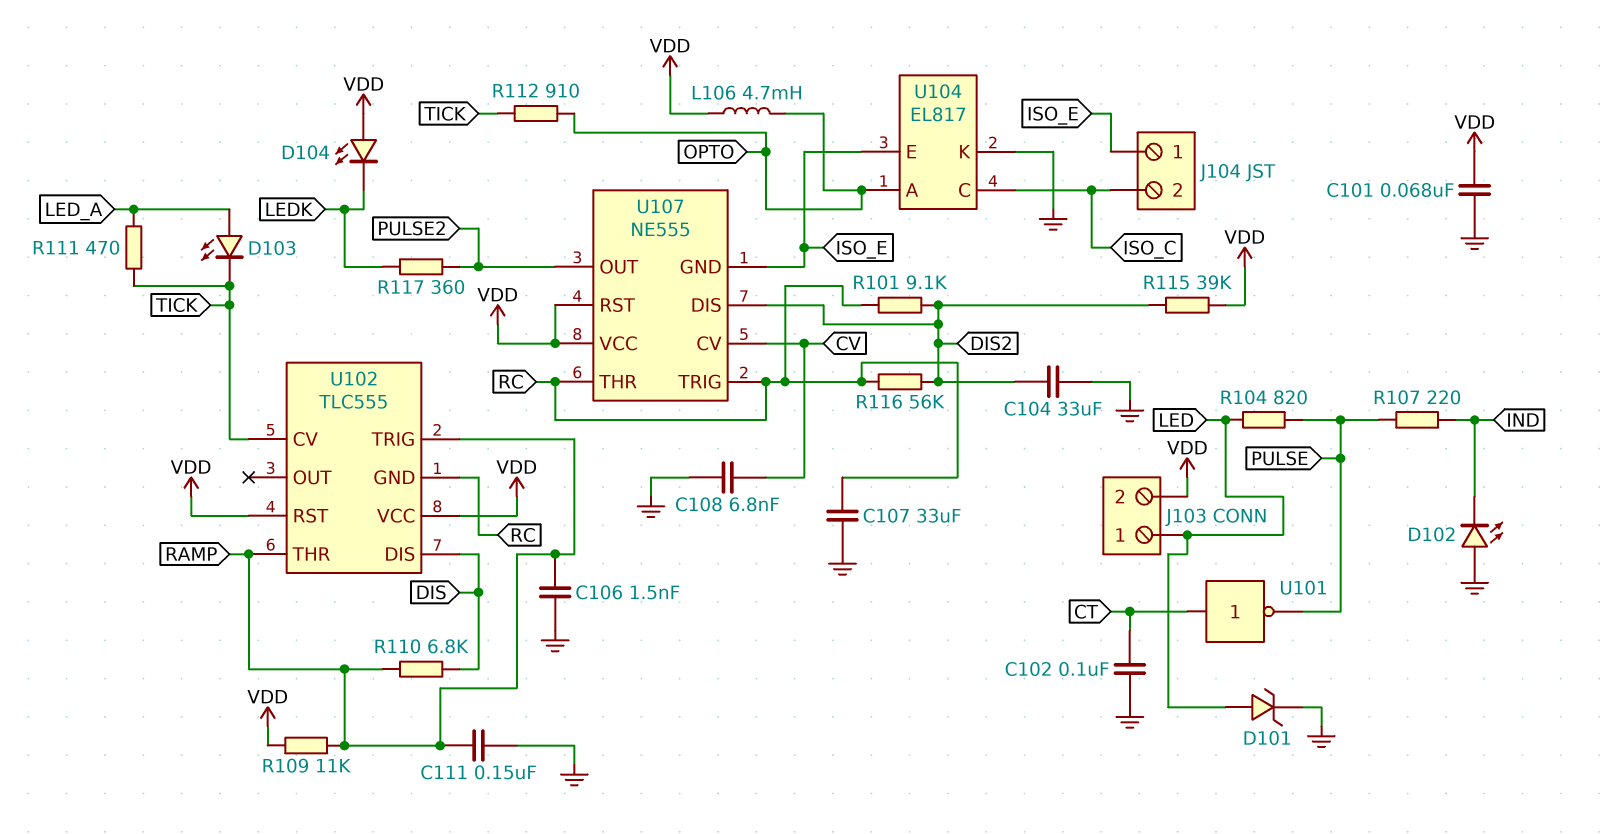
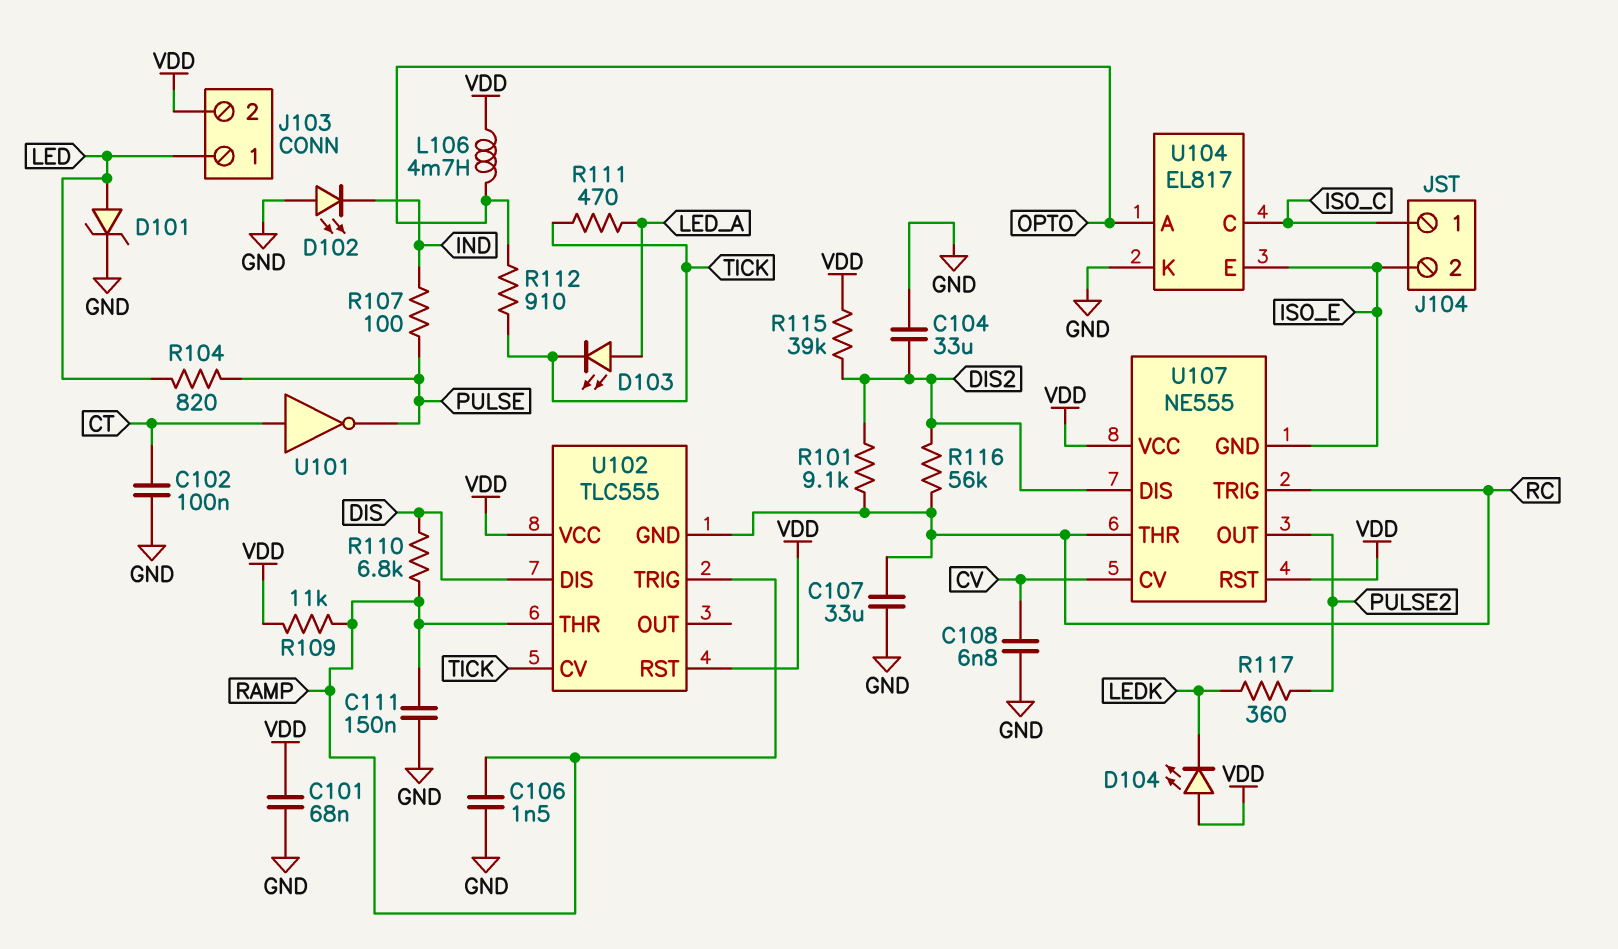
J104 pin 1: ISO_E -> ISO_C
J104 pin 2: ISO_C -> ISO_E
R107: 220 (IND, PULSE) -> 100 (IND, PULSE)

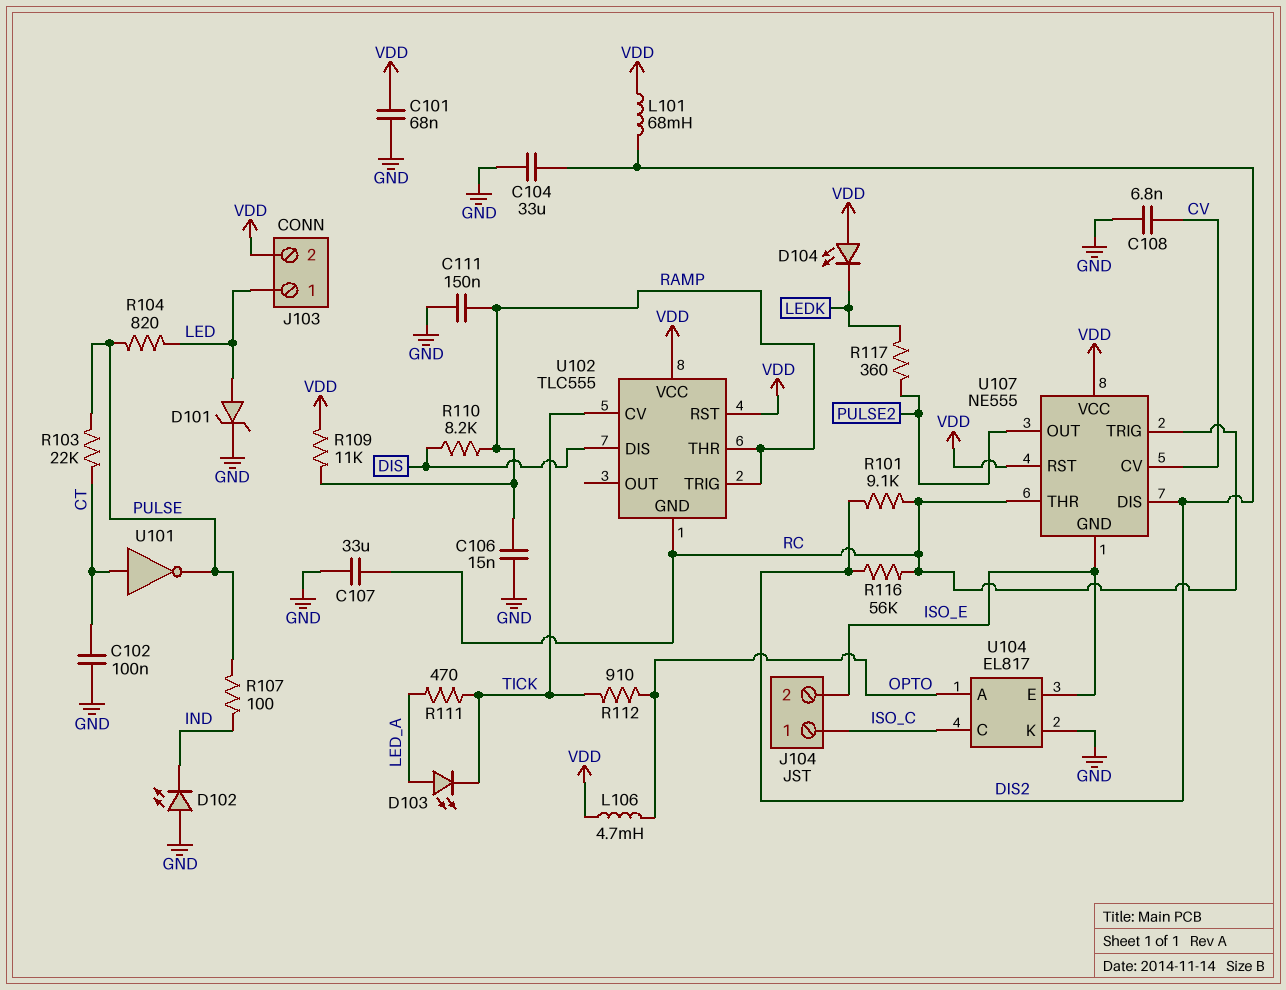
C106: 1.5nF (GND, RAMP) -> 15nF (GND, RAMP)
L101: none -> 68mH (DIS2, VDD)
R103: none -> 22k (CT, PULSE)
R110: 6.8k (DIS, RAMP) -> 8.2k (DIS, RAMP)
R115: 39k (DIS2, VDD) -> none

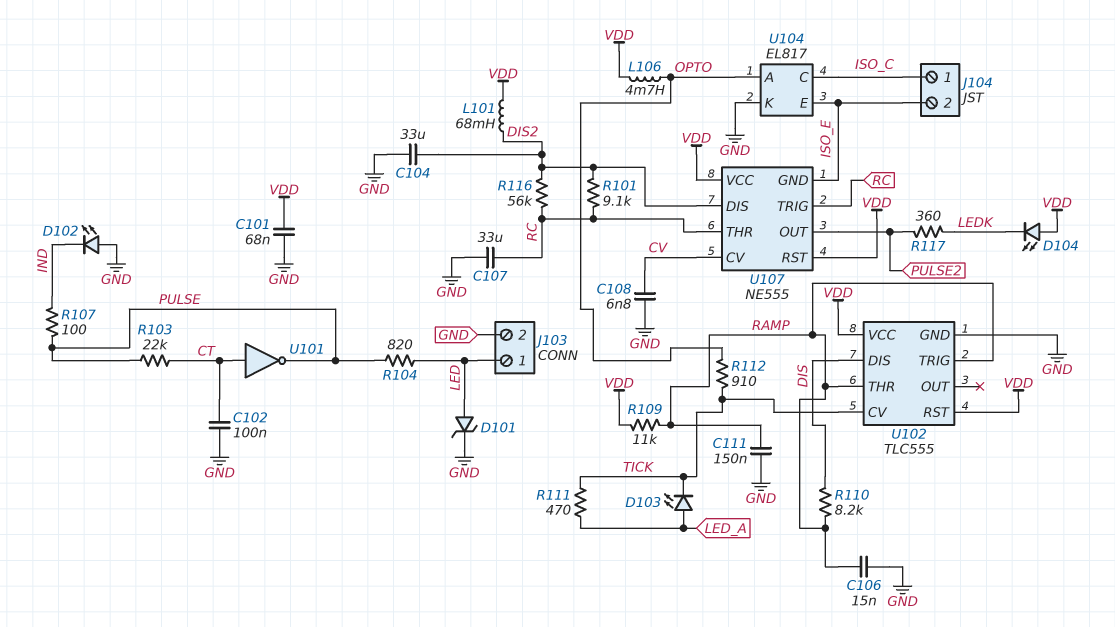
J103 pin 2: VDD -> GND
U102 pin GND: RC -> GND

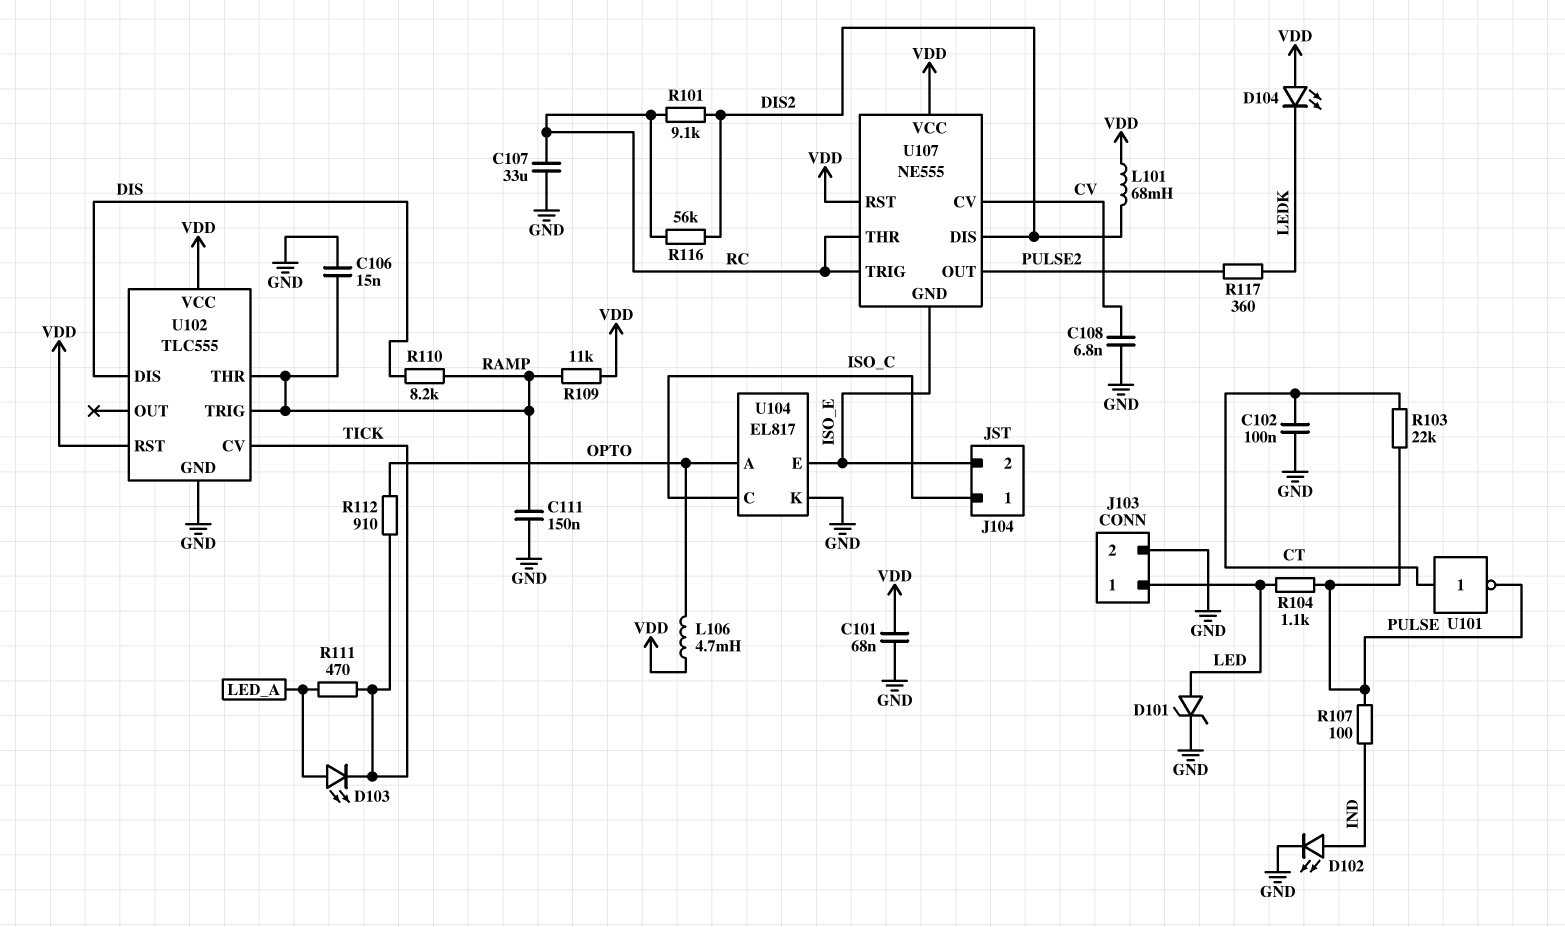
C104: 33uF (DIS2, GND) -> none
D102: LED (A GND, K IND) -> LED (A IND, K GND)
R104: 820 (LED, PULSE) -> 1.1k (LED, PULSE)

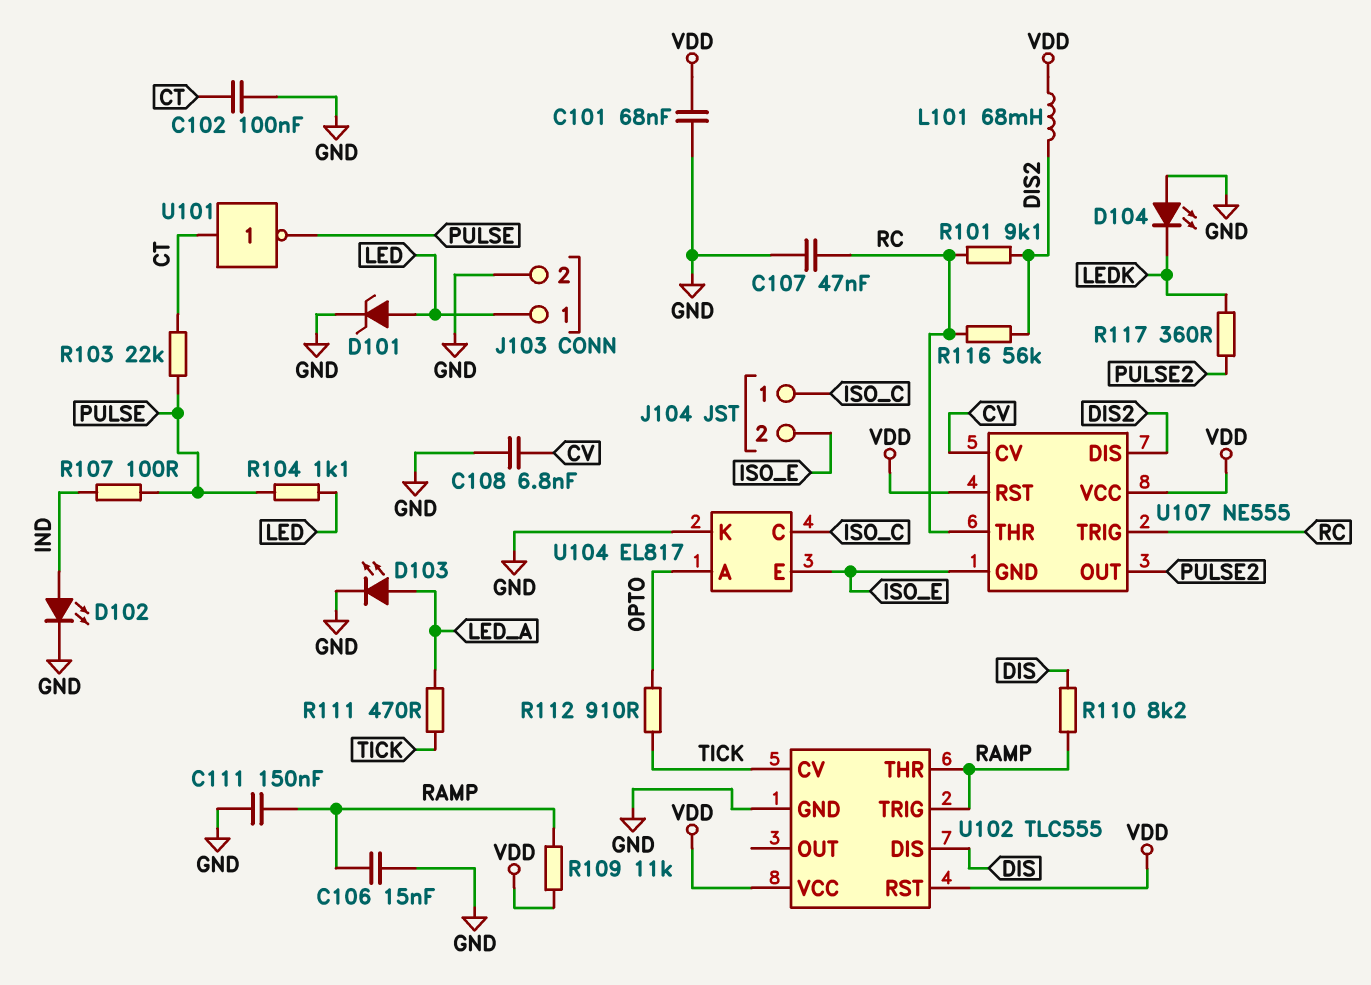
C107: 33uF (GND, RC) -> 47nF (GND, RC)
D103: LED (A LED_A, K TICK) -> LED (A LED_A, K GND)
D104: LED (A VDD, K LEDK) -> LED (A GND, K LEDK)
L106: 4.7mH (OPTO, VDD) -> none

